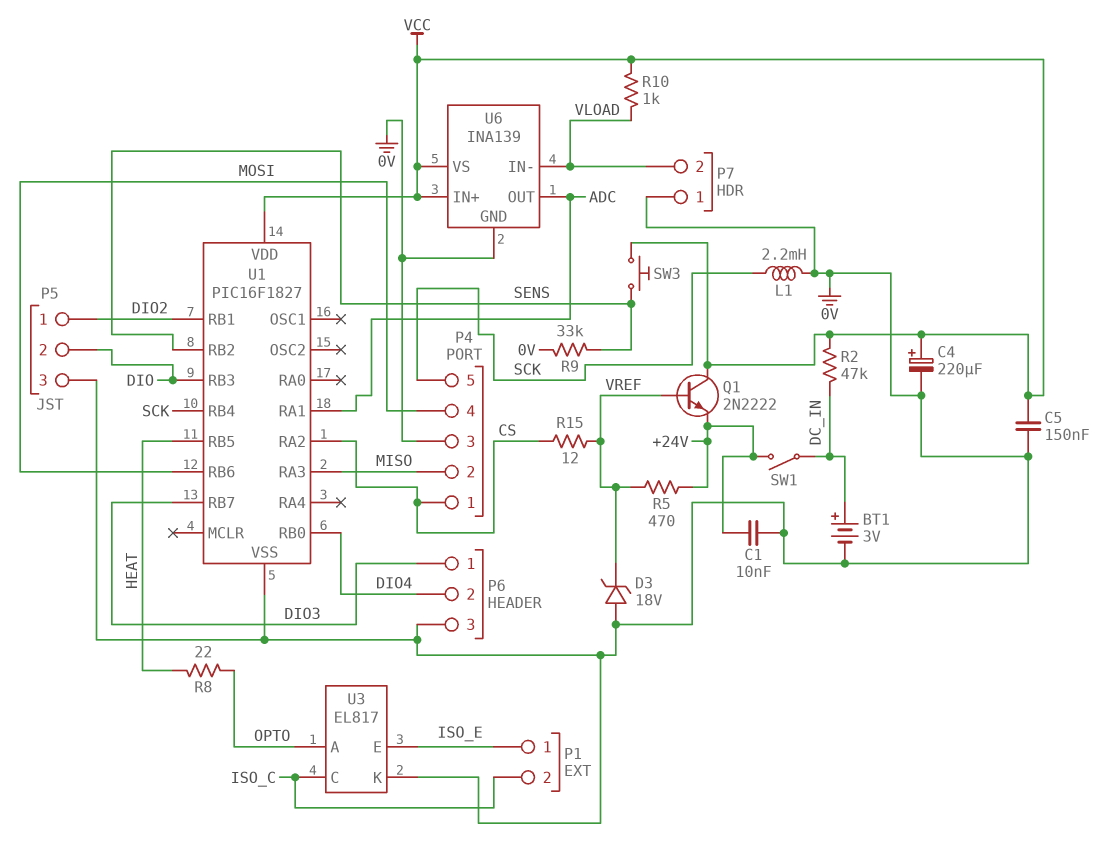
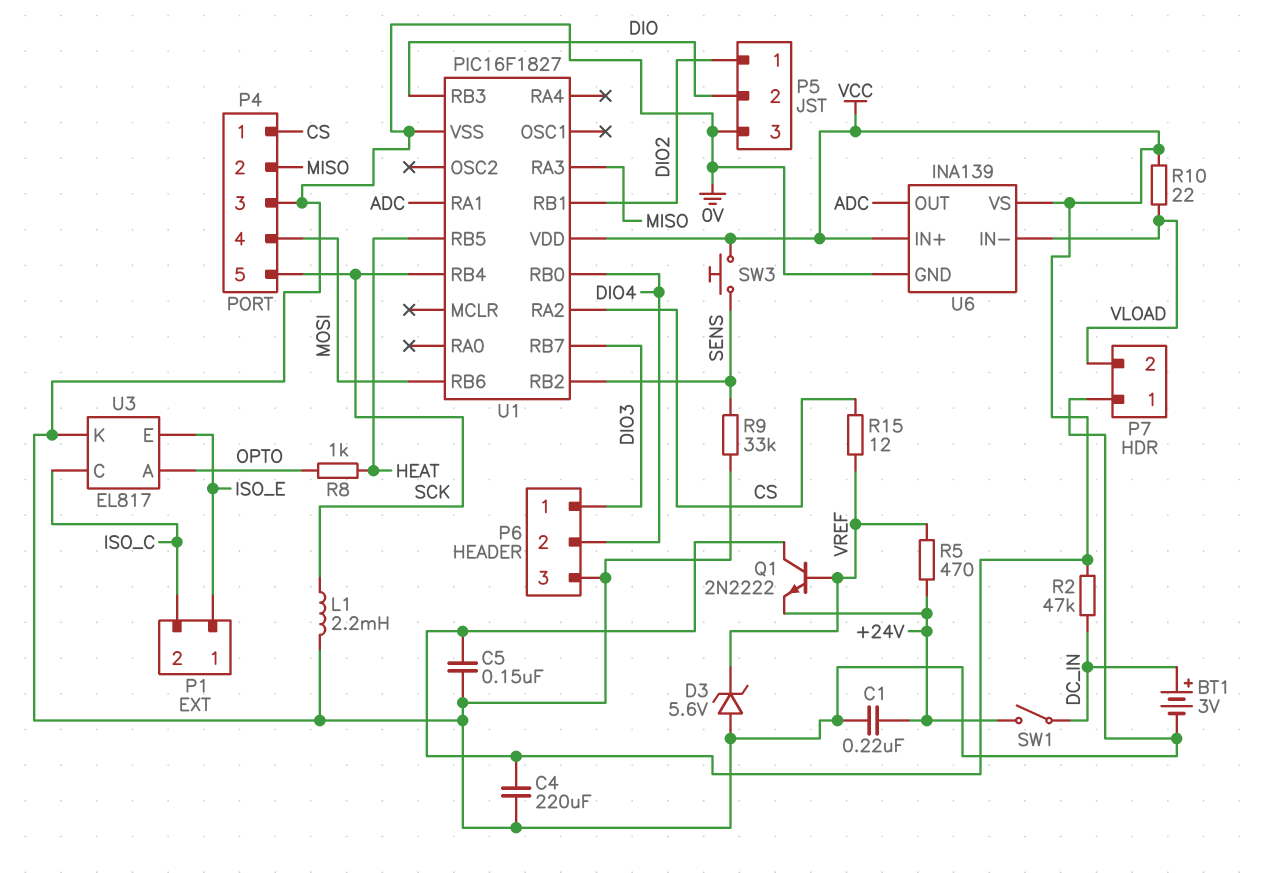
C1: 10nF (+24V, 0V) -> 220nF (+24V, 0V)
C4: 220uF (plus VCC, minus 0V) -> 220uF (0V, VCC)
D3: zener 18V (A 0V, K VREF) -> zener 5.6V (A 0V, K VREF)
R8: 22 (HEAT, OPTO) -> 1k (HEAT, OPTO)
R10: 1k (VCC, VLOAD) -> 22 (VCC, VLOAD)

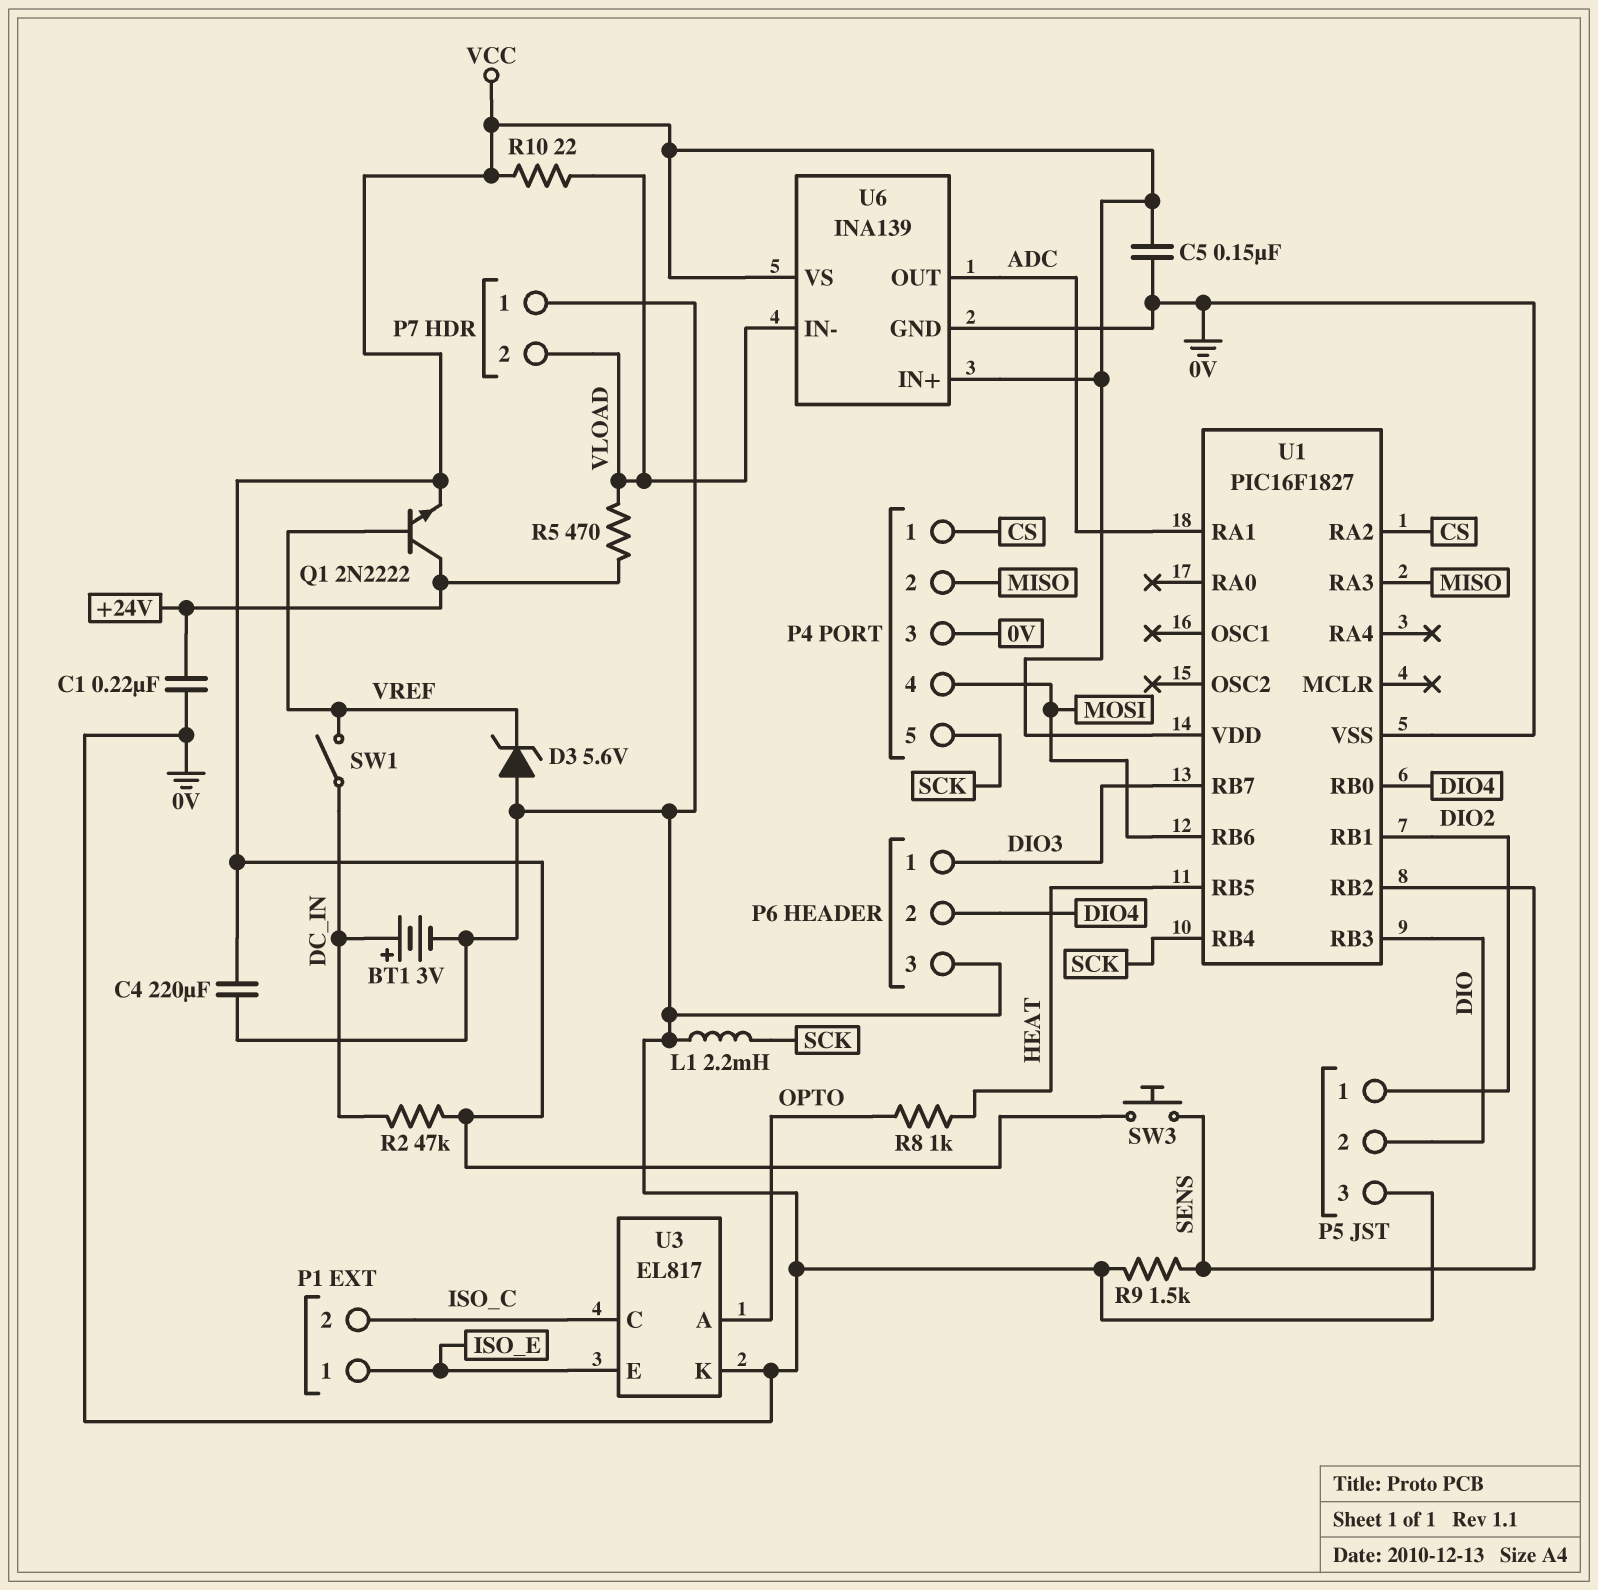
Q1: NPN 2N2222 (B VREF, C VCC, E +24V) -> NPN 2N2222 (B VREF, C +24V, E VCC)
R5: 470 (+24V, VREF) -> 470 (+24V, VLOAD)
R9: 33k (0V, SENS) -> 1.5k (0V, SENS)
R15: 12 (CS, VREF) -> none
SW1: switch (+24V, DC_IN) -> switch (DC_IN, VREF)

